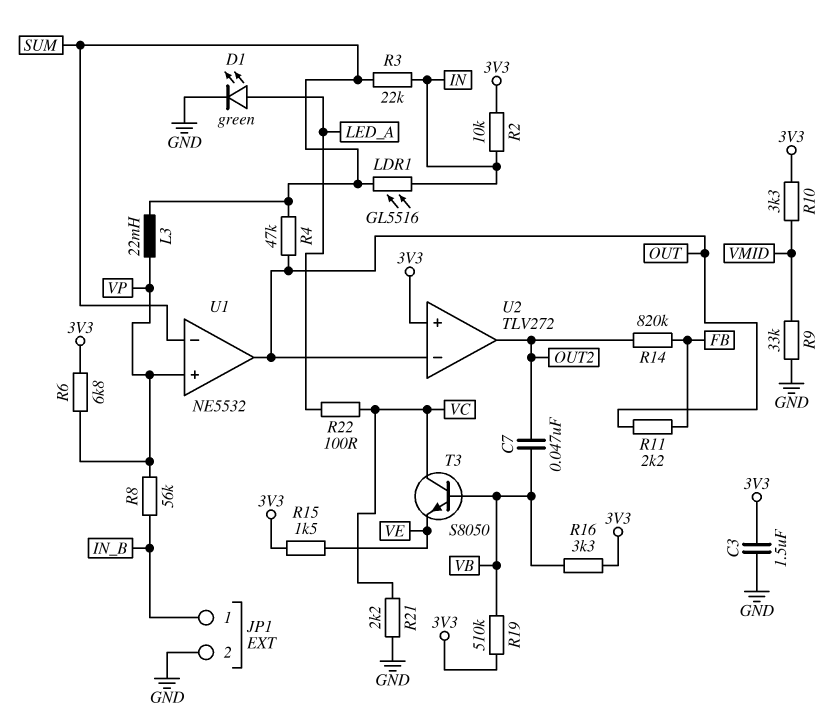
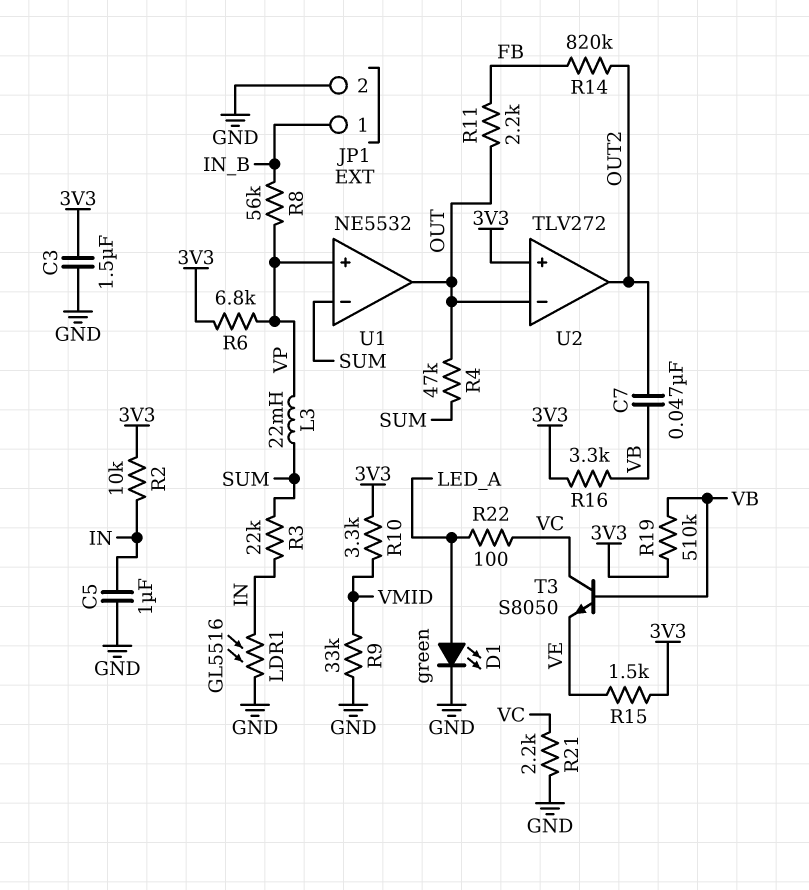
C5: none -> 1uF (GND, IN)
LDR1: GL5516 (IN, SUM) -> GL5516 (GND, IN)

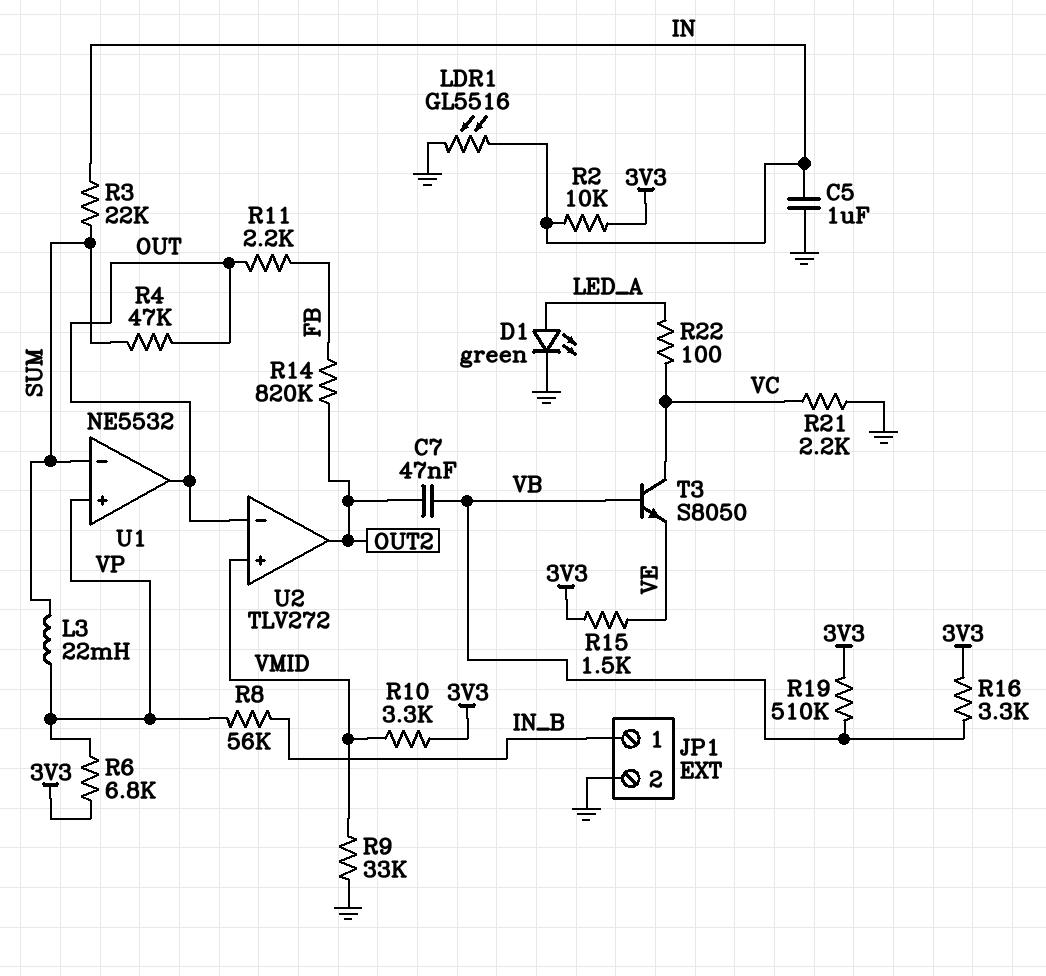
C3: 1.5uF (3V3, GND) -> none
U2 pin in+: 3V3 -> VMID

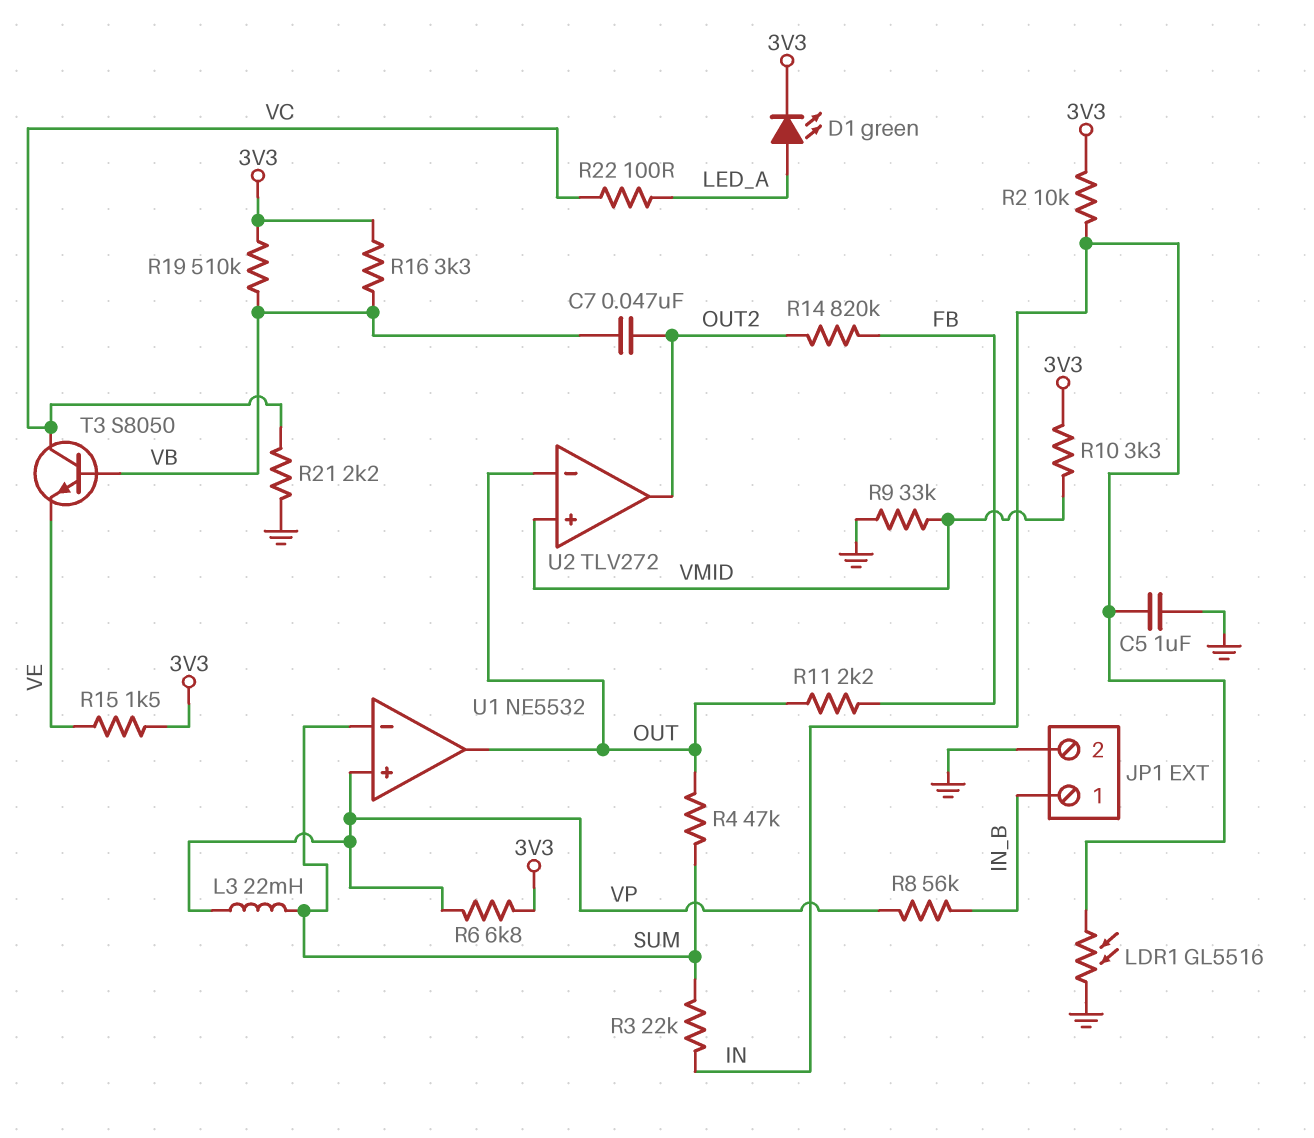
D1: LED green (A LED_A, K GND) -> LED green (A LED_A, K 3V3)

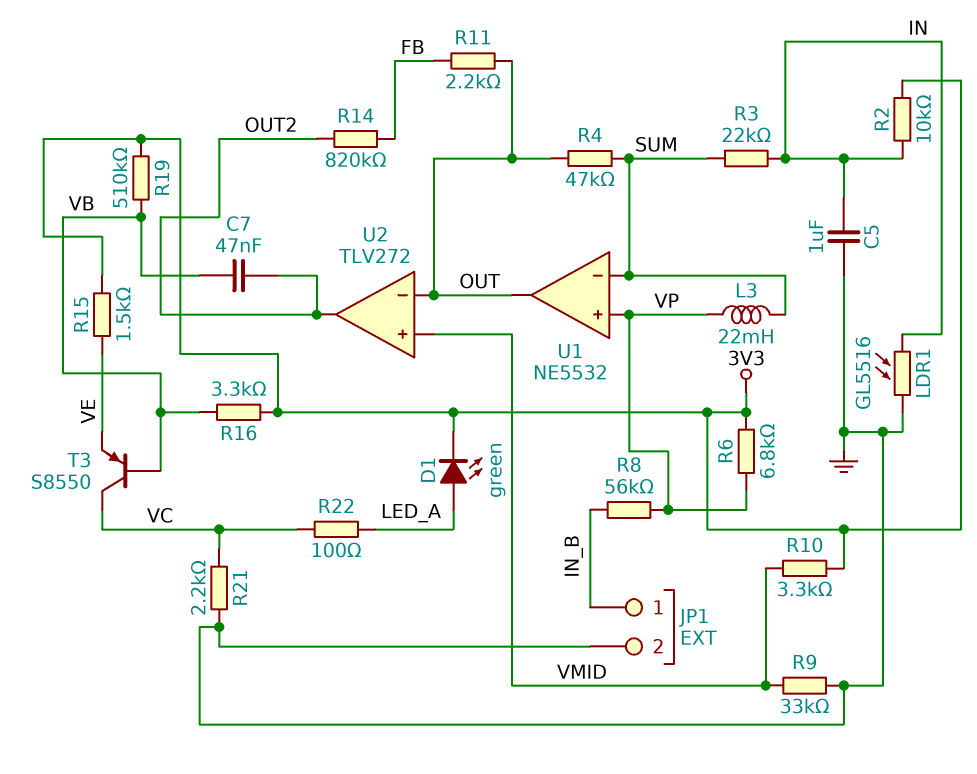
T3: NPN S8050 (B VB, C VC, E VE) -> PNP S8550 (B VB, C VC, E VE)

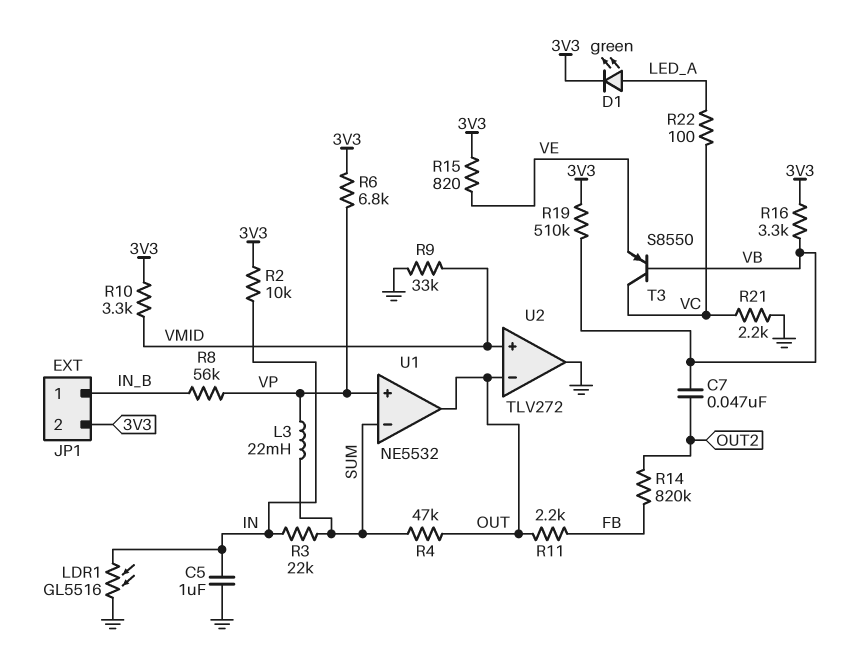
JP1 pin 2: GND -> 3V3
R15: 1.5k (3V3, VE) -> 820 (3V3, VE)
U2 pin out: OUT2 -> GND

